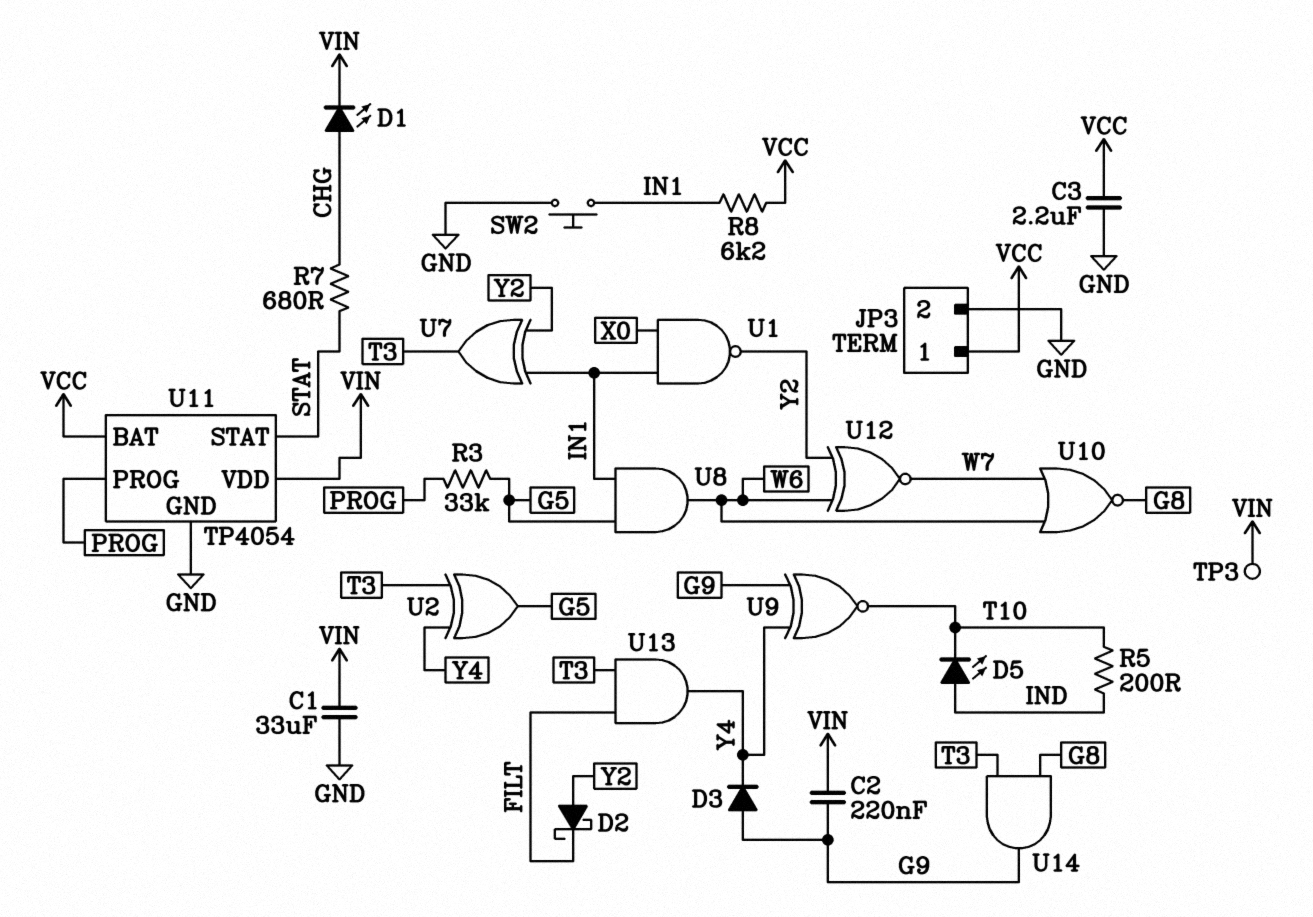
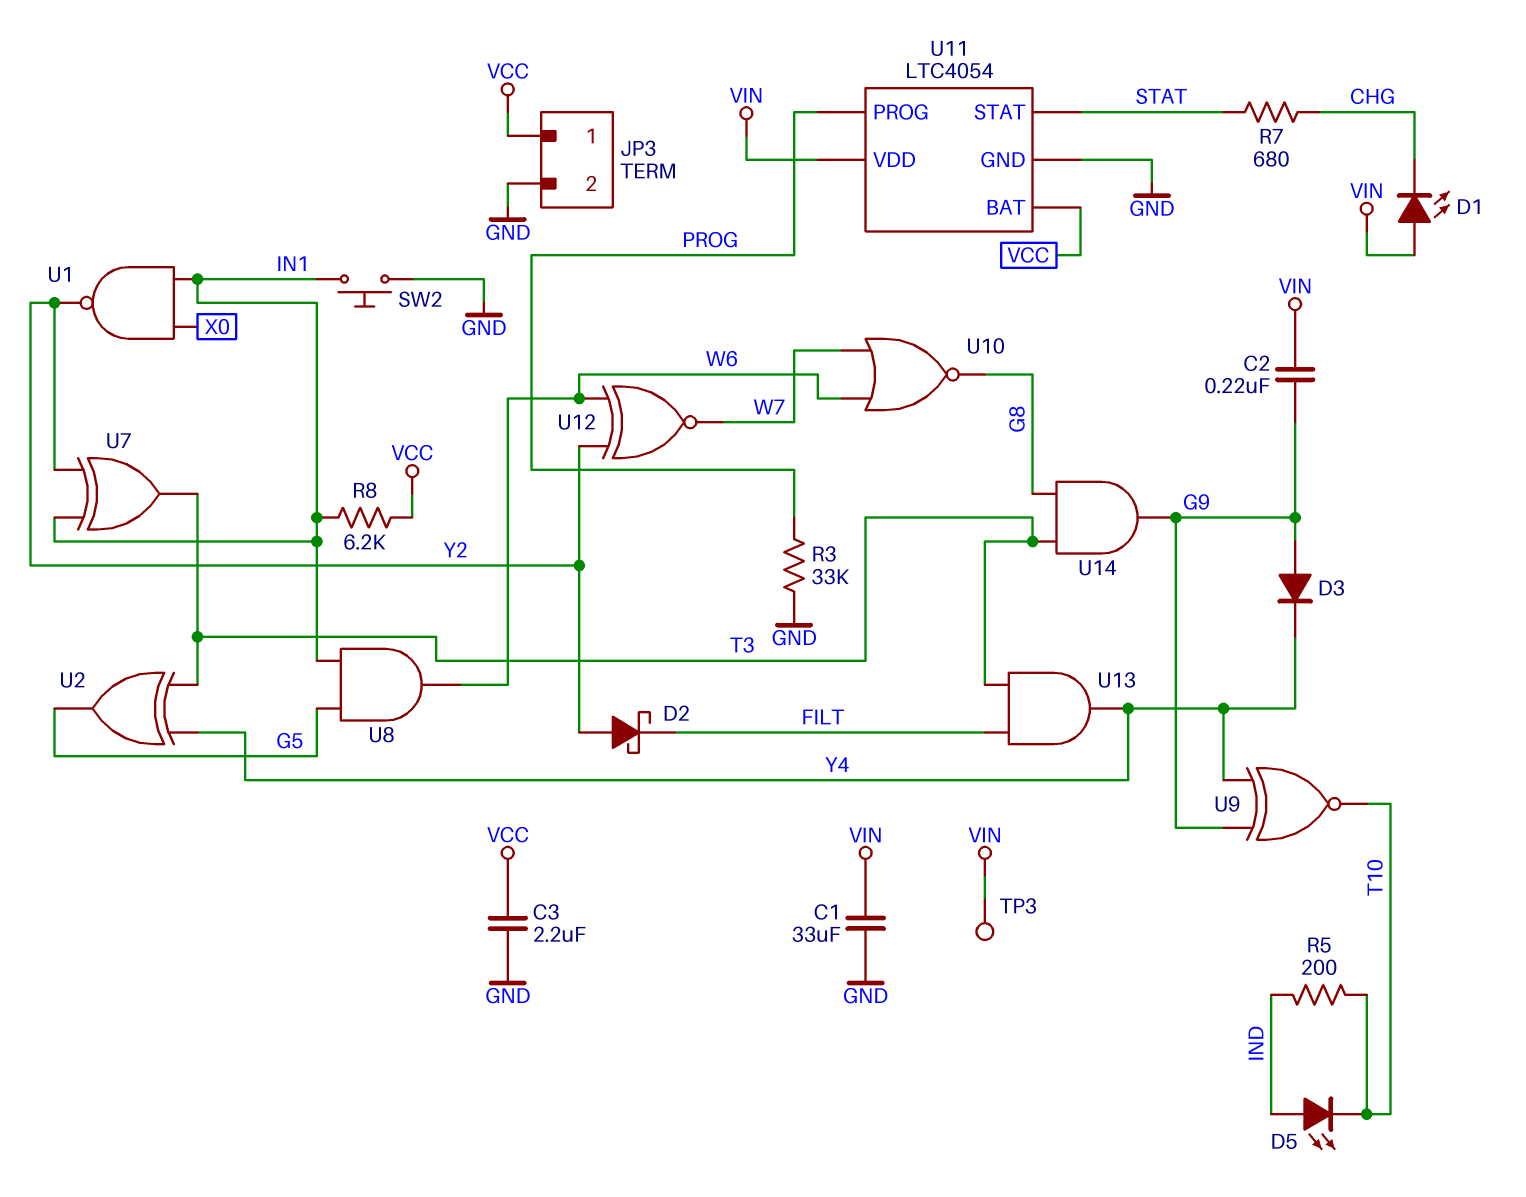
D1: LED (A CHG, K VIN) -> LED (A VIN, K CHG)
R3: 33k (G5, PROG) -> 33k (GND, PROG)
U11: TP4054 -> LTC4054

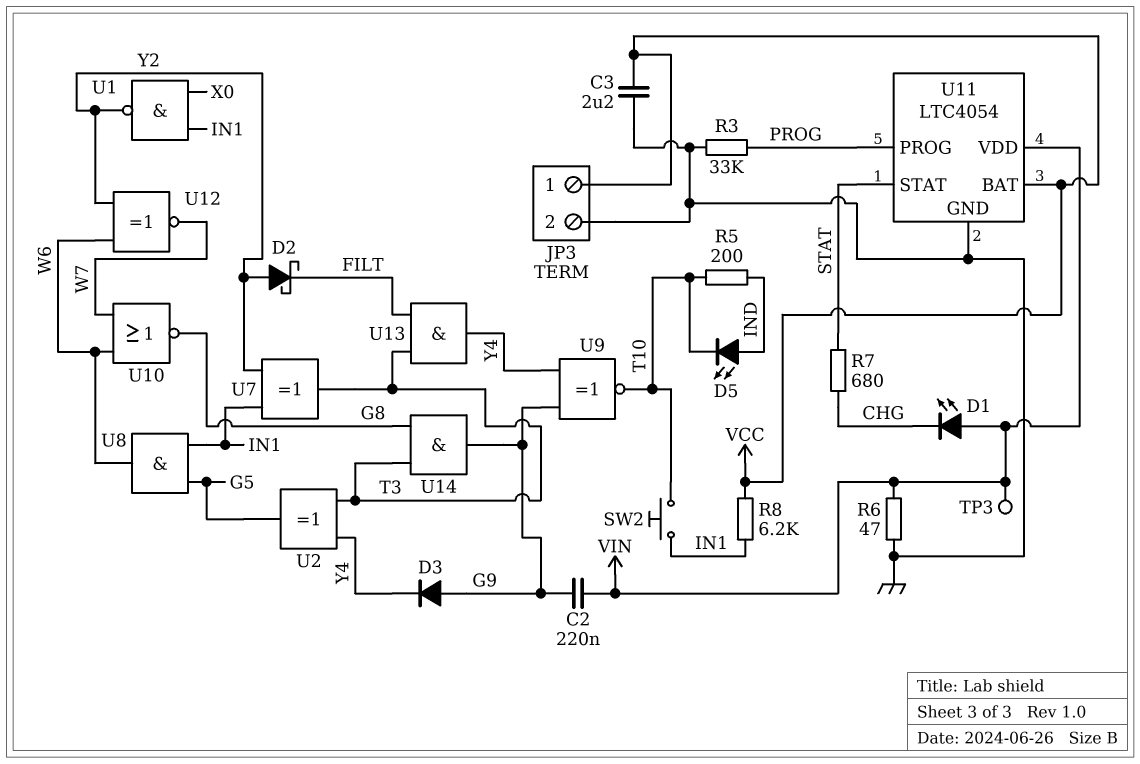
C1: 33uF (GND, VIN) -> none
R6: none -> 47 (GND, VIN)
SW2: button (GND, IN1) -> button (IN1, T10)

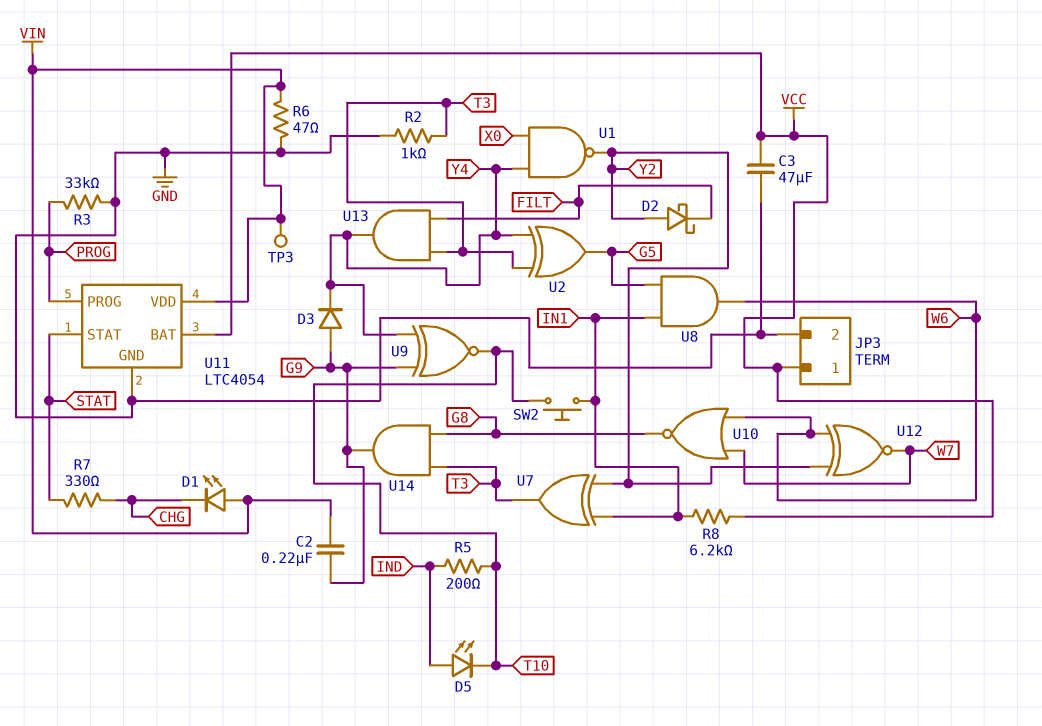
C3: 2.2uF (GND, VCC) -> 47uF (GND, VCC)
R2: none -> 1k (GND, T3)
R7: 680 (CHG, STAT) -> 330 (CHG, STAT)
U1: NAND (in IN1, in X0, out Y2) -> NAND (in X0, in Y4, out Y2)

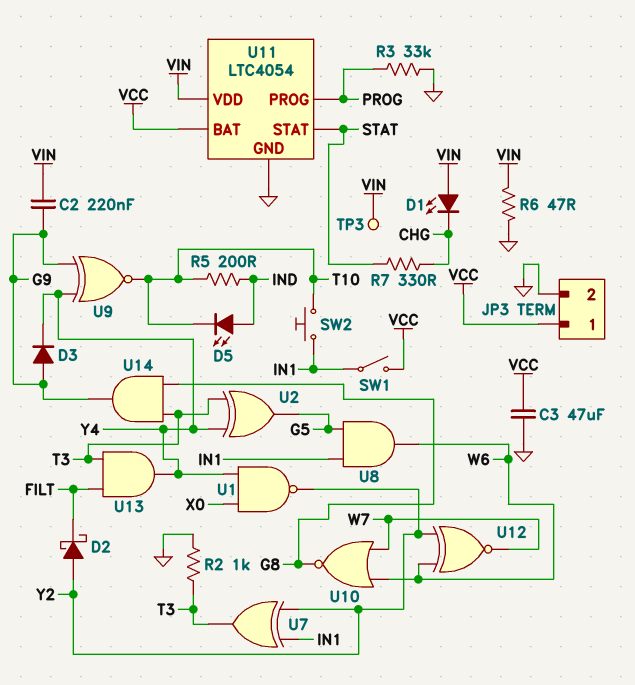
R8: 6.2k (IN1, VCC) -> none
SW1: none -> switch (IN1, VCC)

